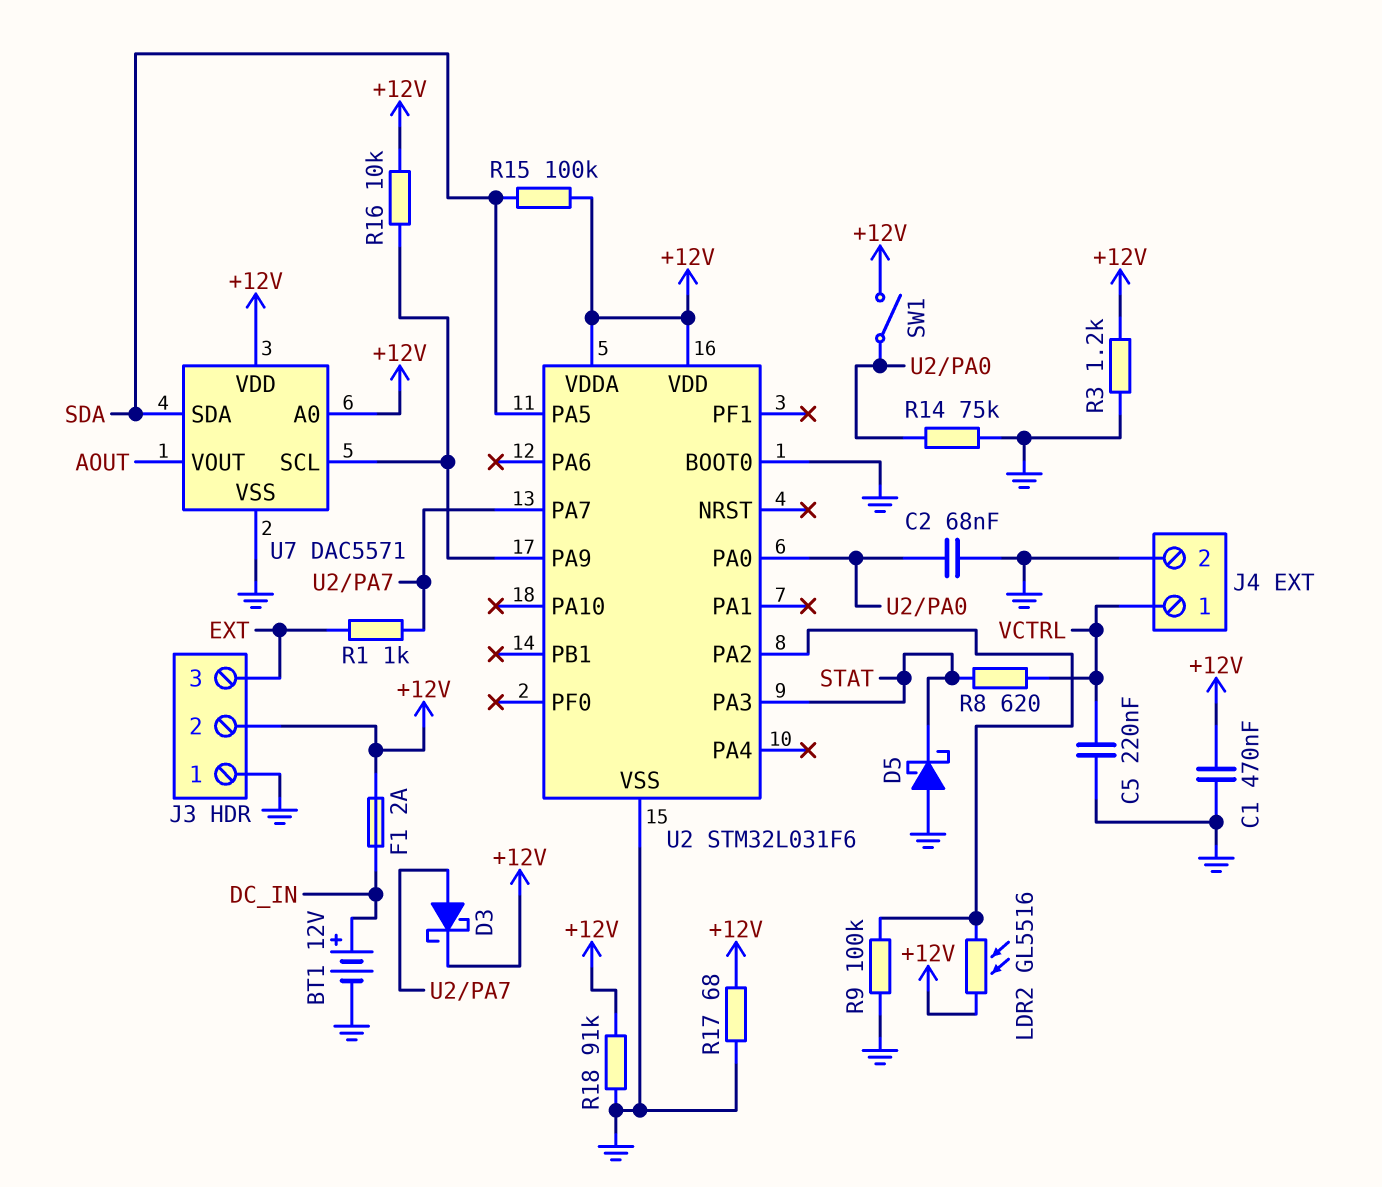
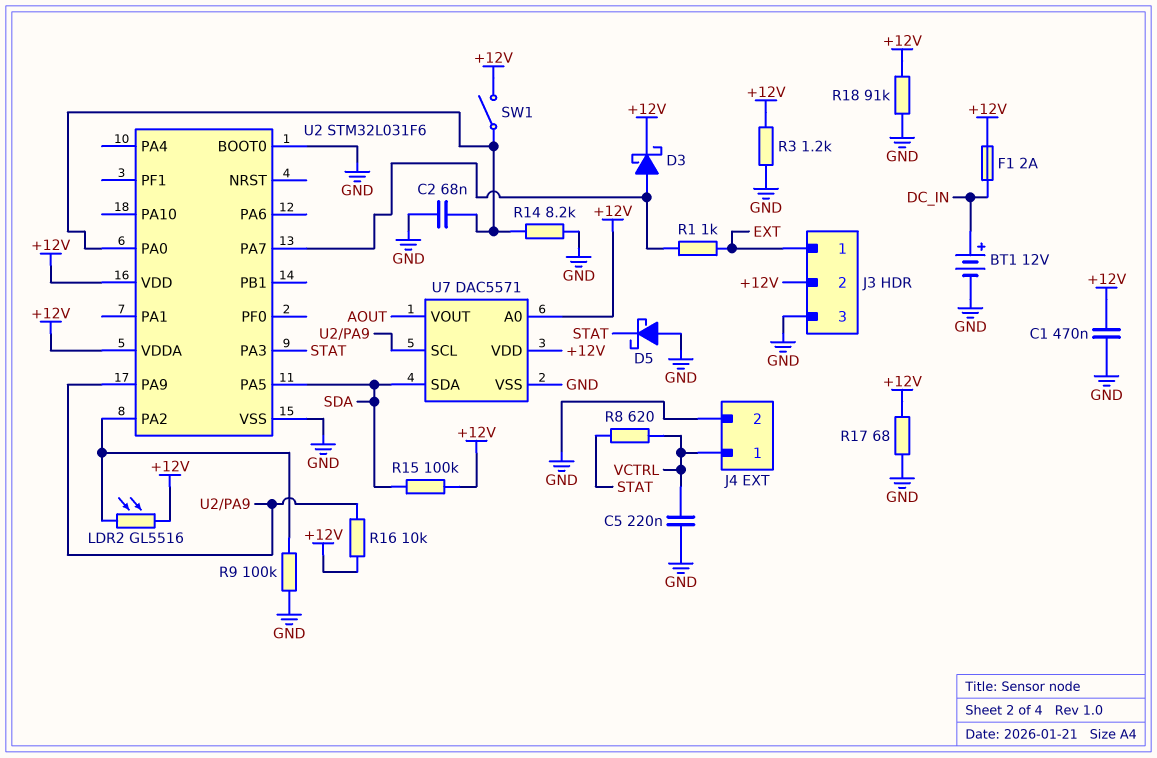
J3 pin 1: GND -> EXT
J3 pin 3: EXT -> GND
R14: 75k (GND, U2/PA0) -> 8.2k (GND, U2/PA0)

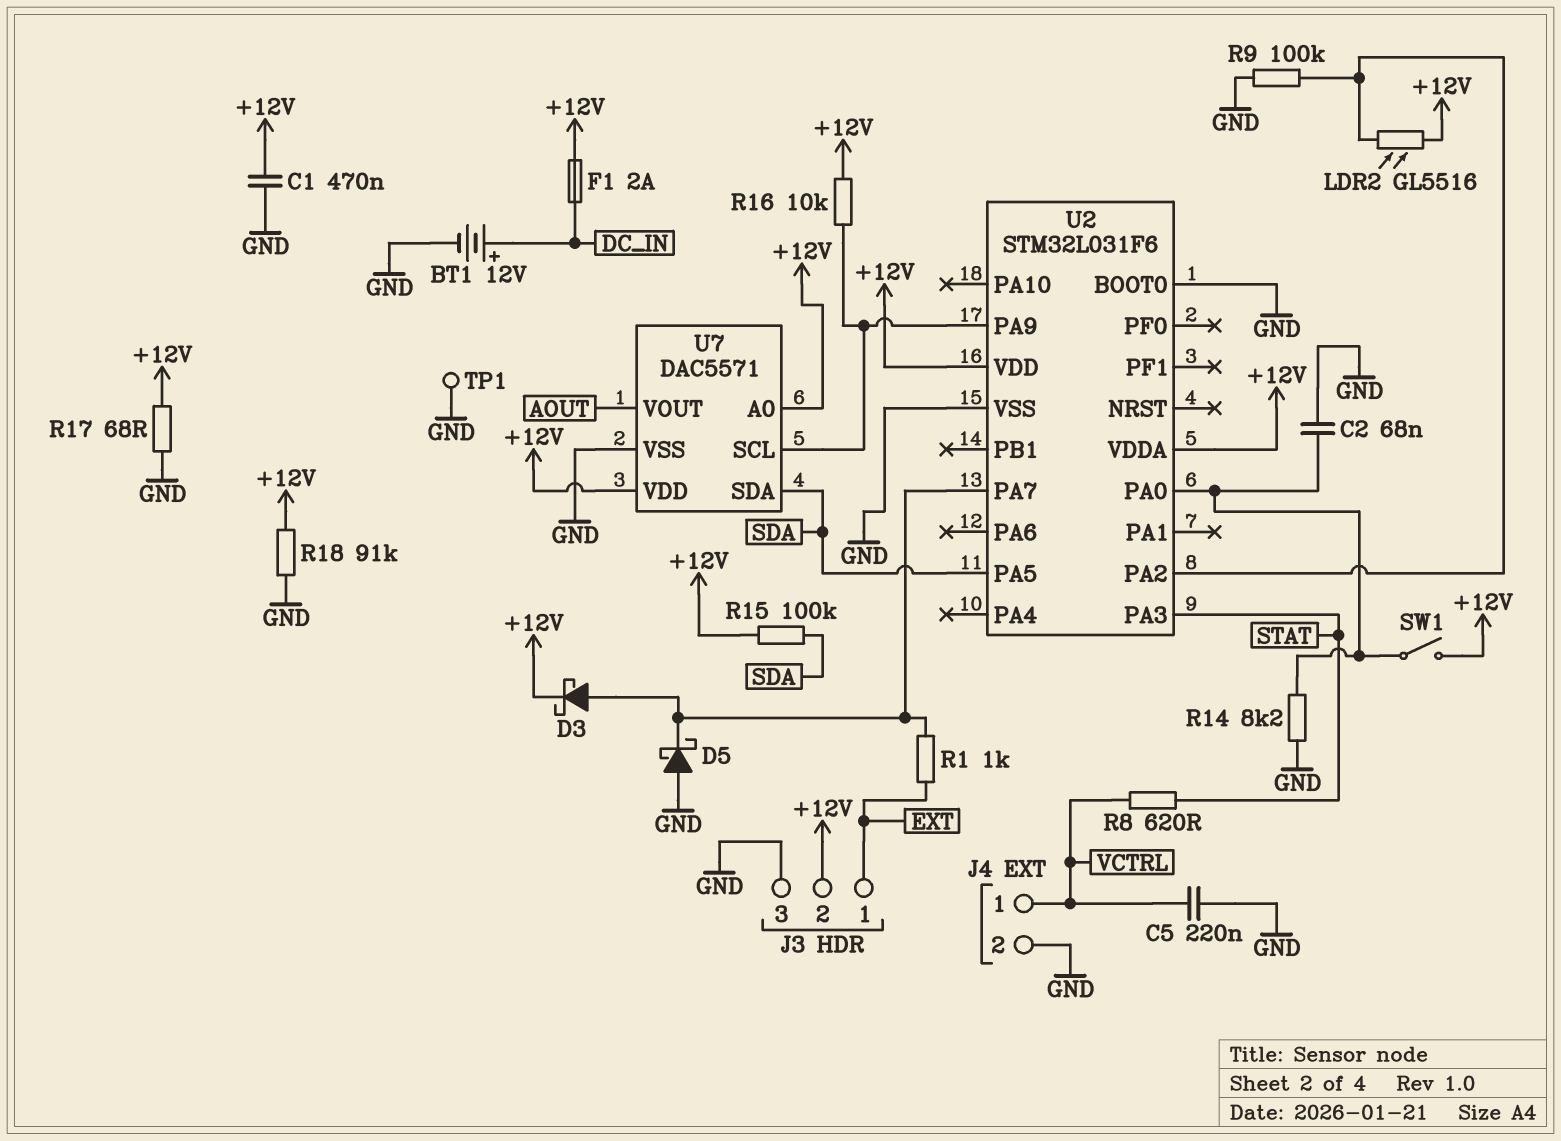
D5: schottky (A GND, K STAT) -> schottky (A GND, K U2/PA7)
R3: 1.2k (+12V, GND) -> none
TP1: none -> test point (GND)

